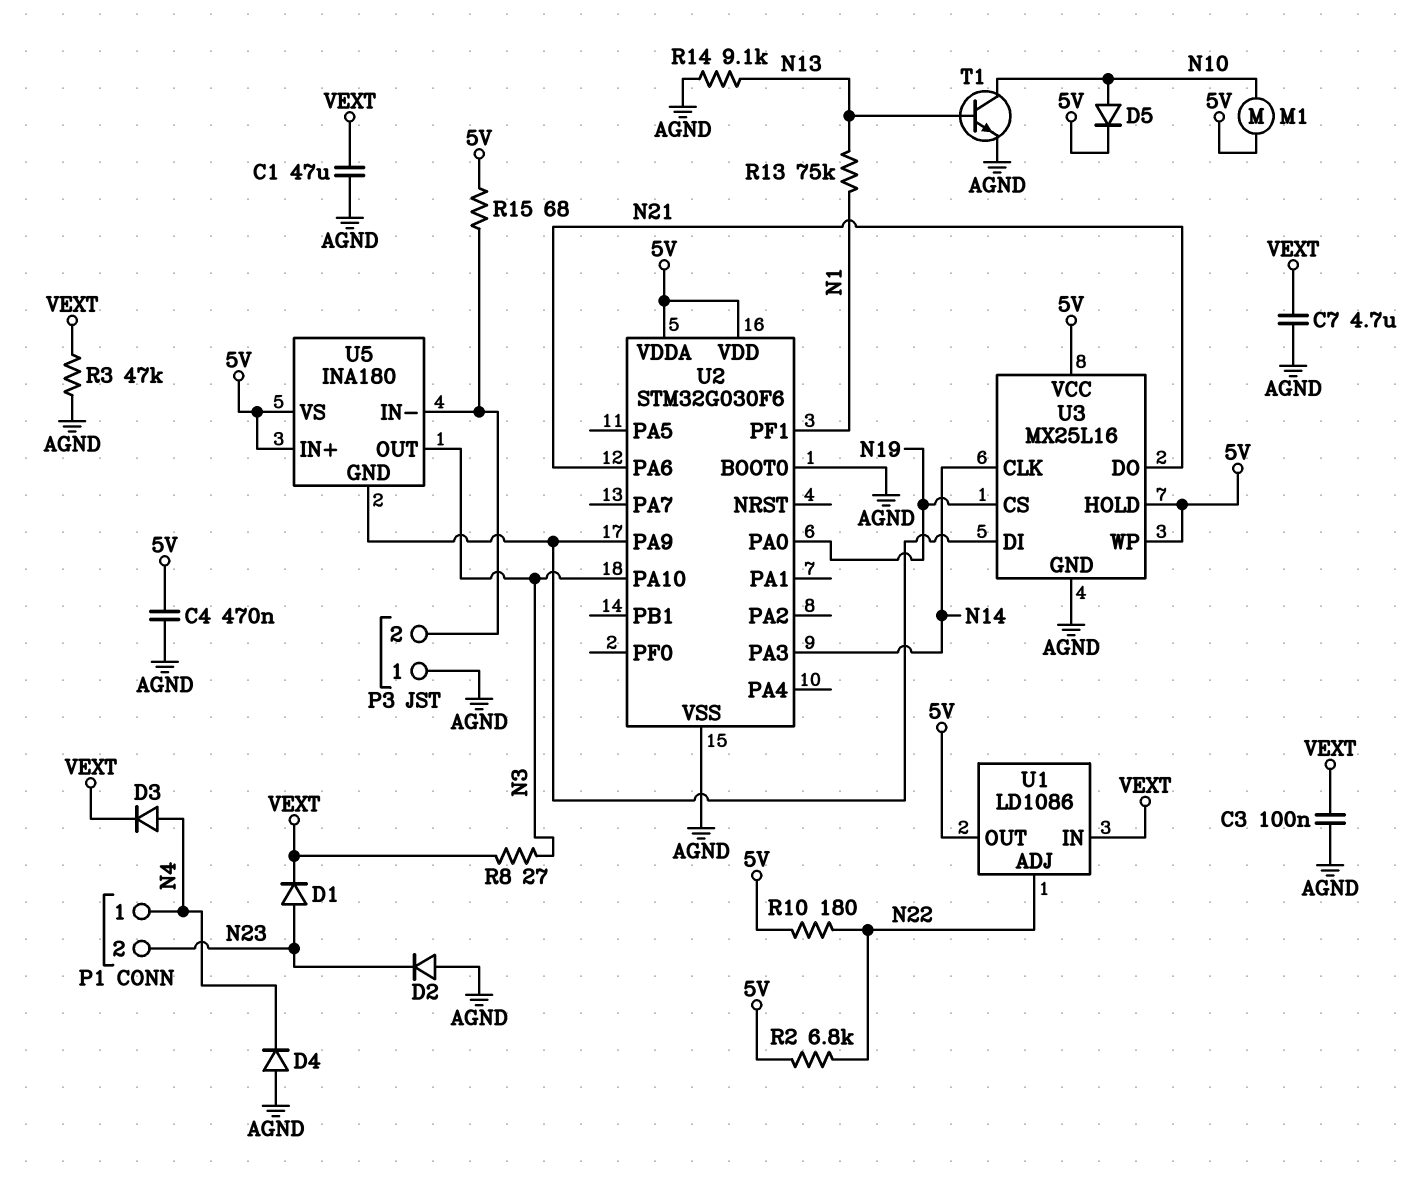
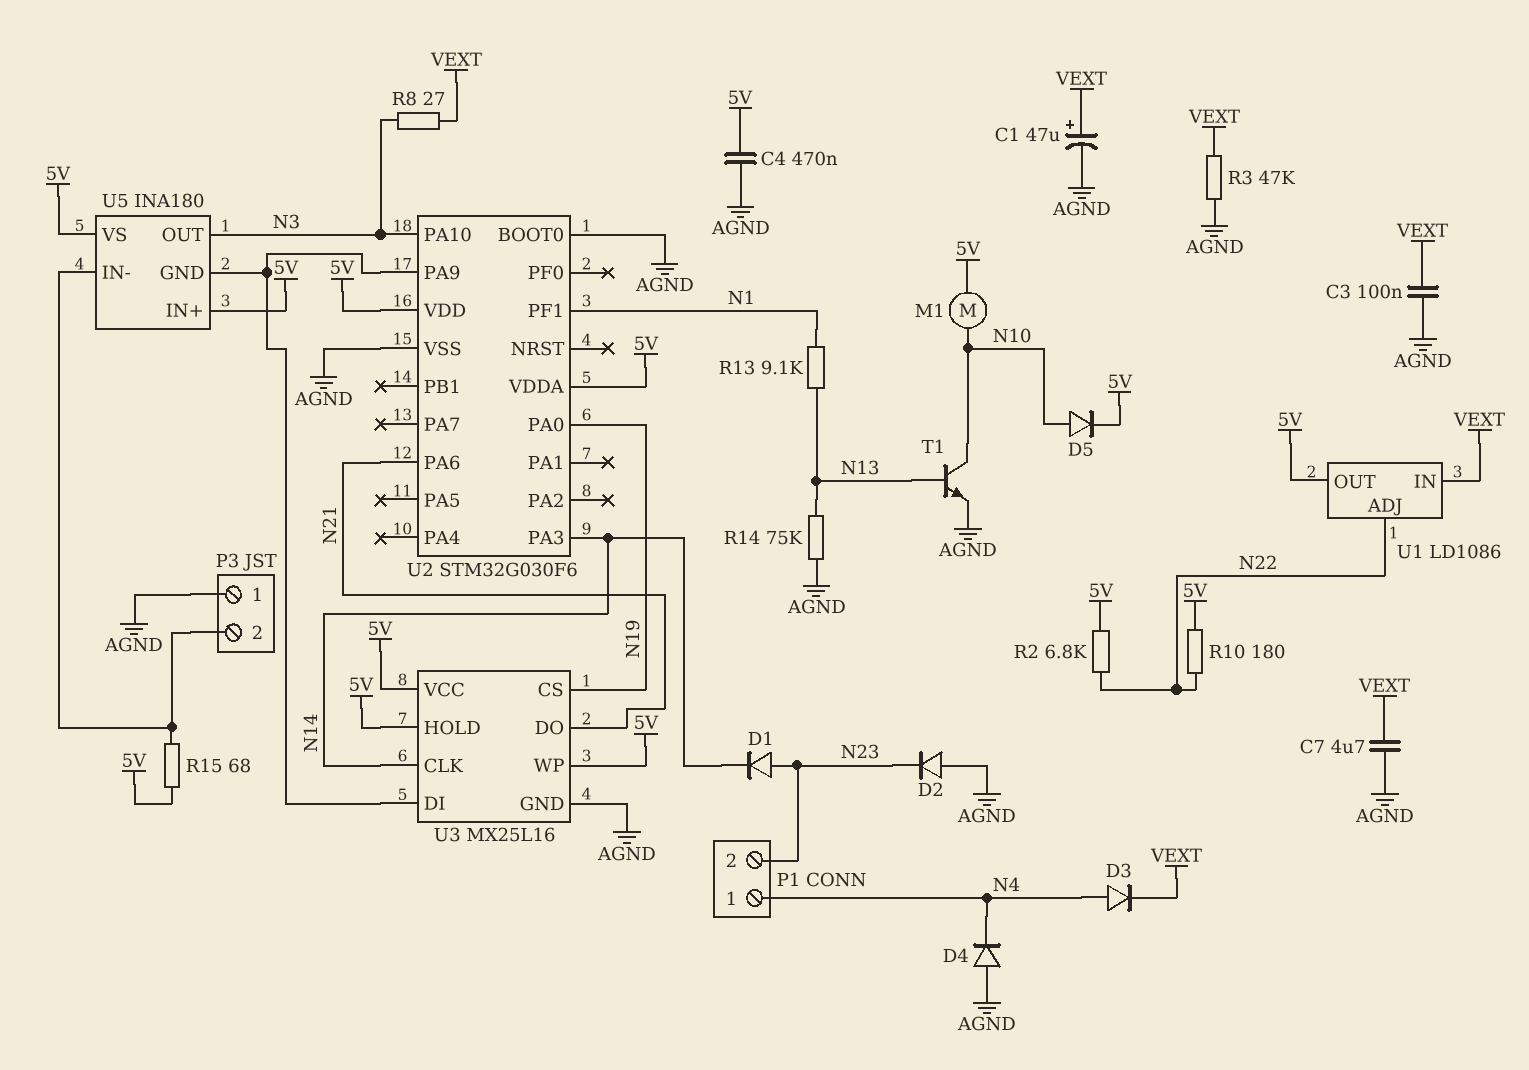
C1: 47uF (AGND, VEXT) -> 47uF (plus VEXT, minus AGND)
D1: diode (A N23, K VEXT) -> diode (A N23, K N14)
R13: 75k (N1, N13) -> 9.1k (N1, N13)
R14: 9.1k (AGND, N13) -> 75k (AGND, N13)

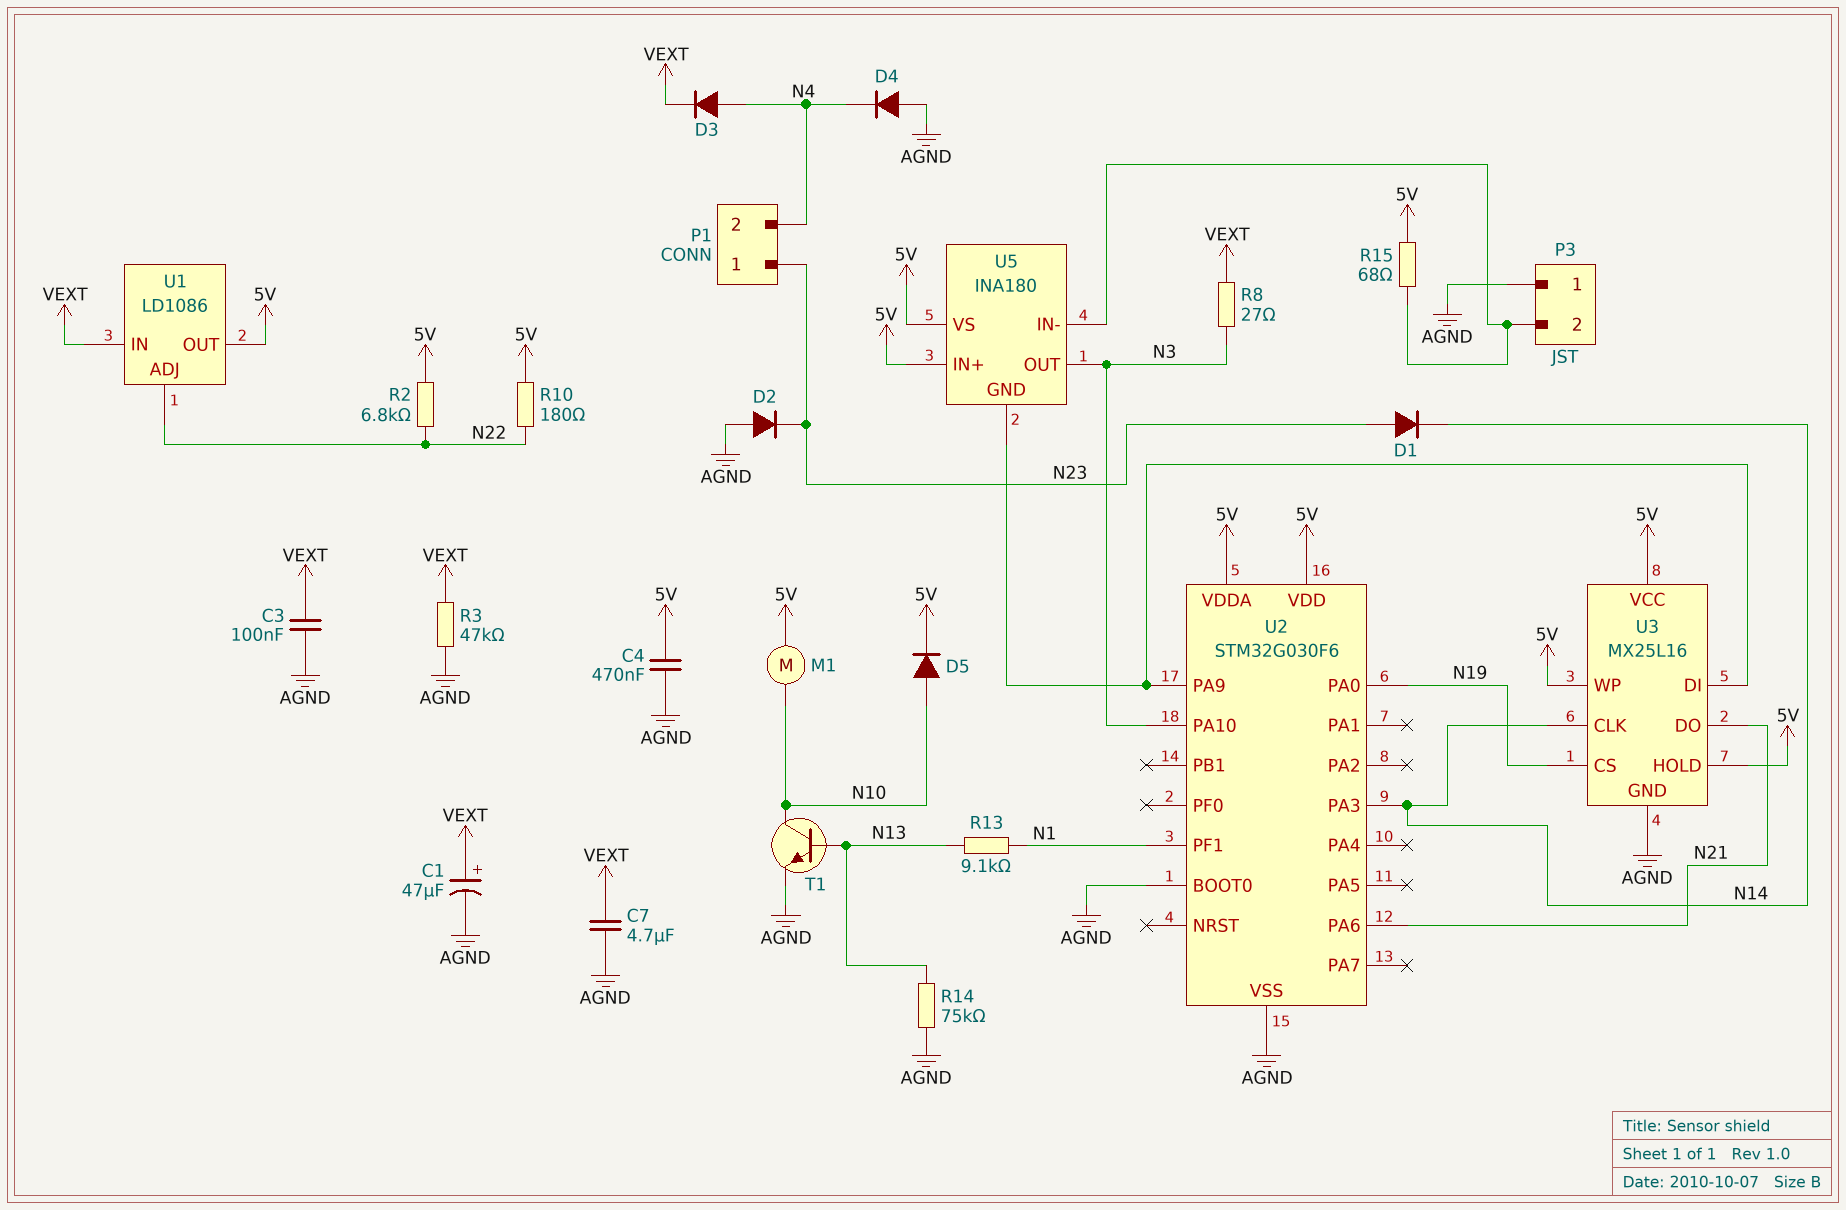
P1 pin 1: N4 -> N23
P1 pin 2: N23 -> N4

